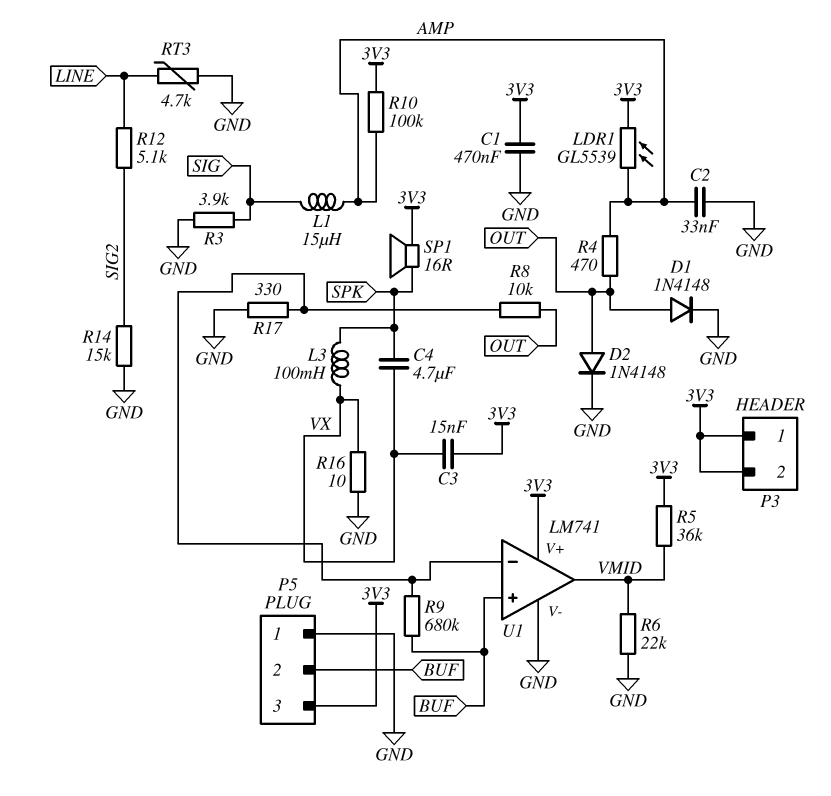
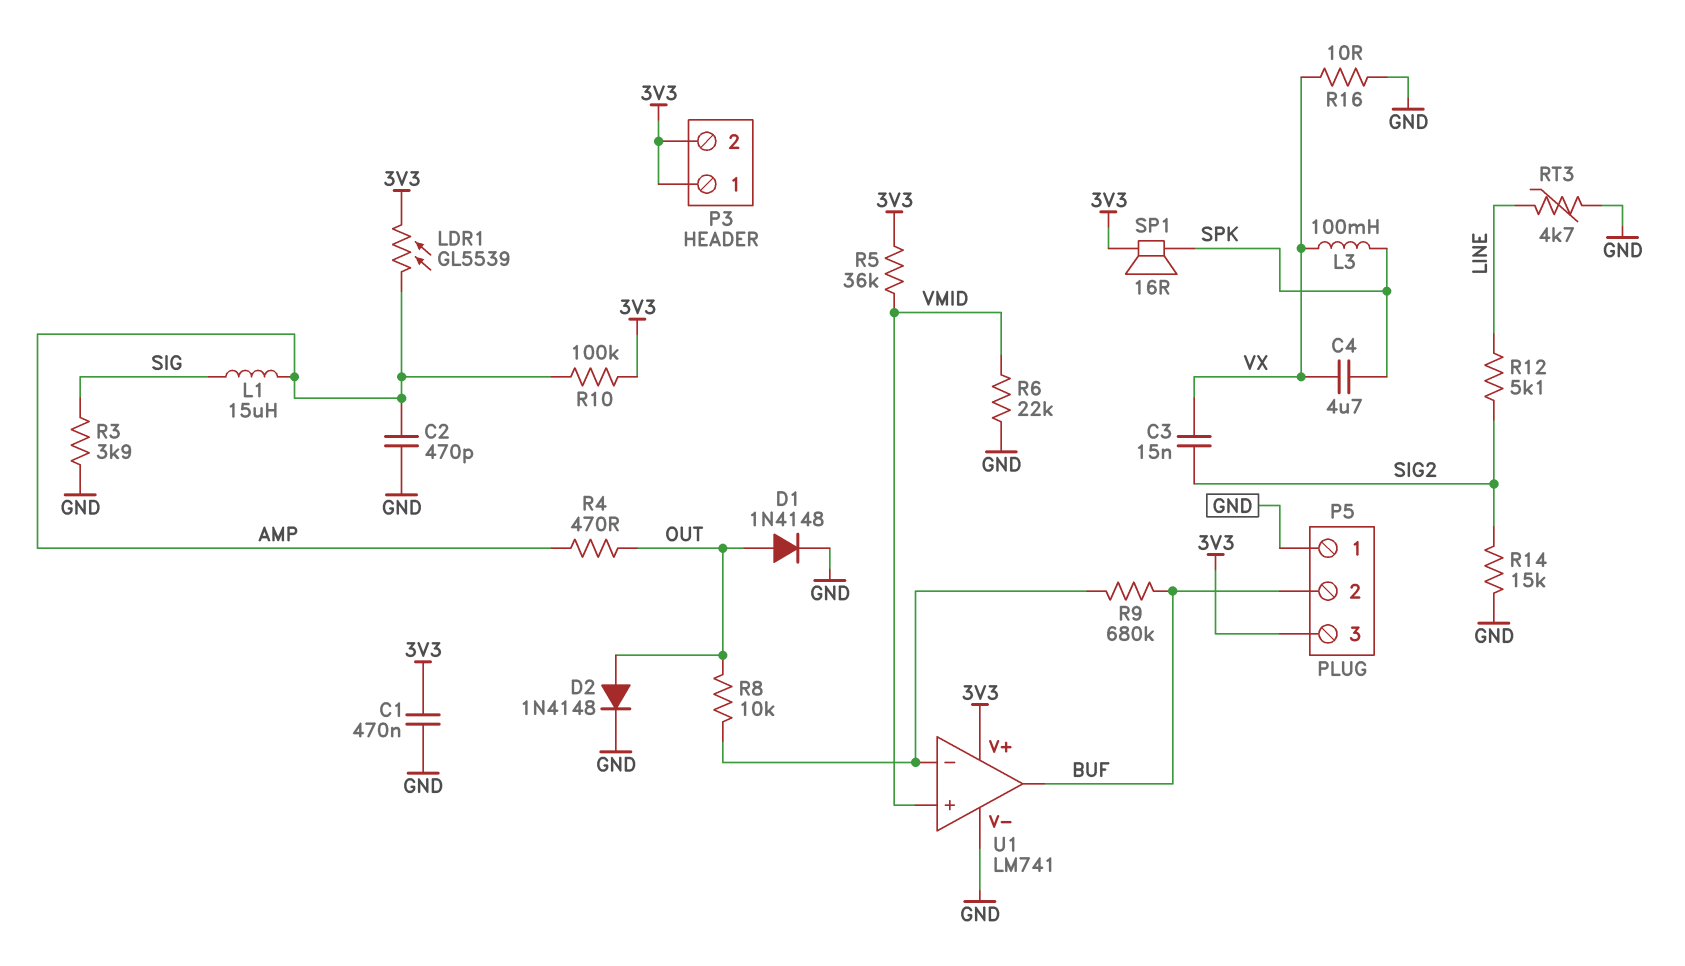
C2: 33nF (AMP, GND) -> 470pF (AMP, GND)
C3: 15nF (3V3, VX) -> 15nF (SIG2, VX)
R17: 330 (GND, U1/in-) -> none
U1 pin in+: BUF -> VMID
U1 pin out: VMID -> BUF

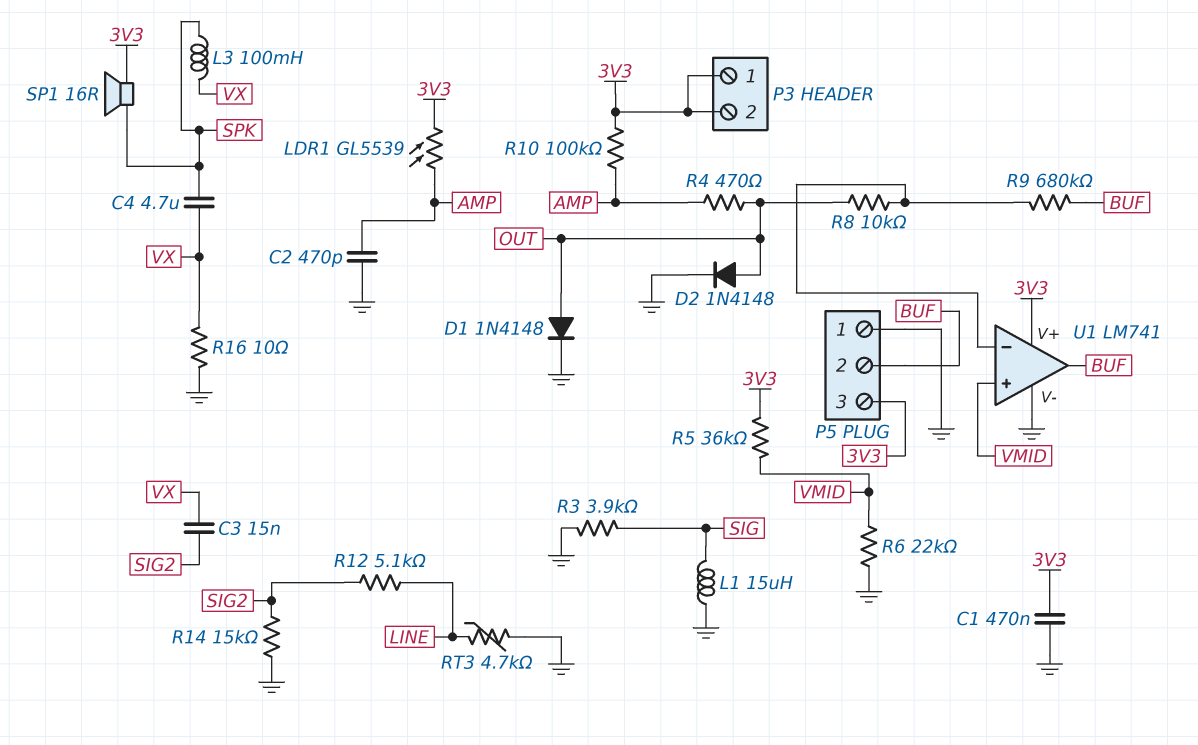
L1: 15uH (AMP, SIG) -> 15uH (GND, SIG)

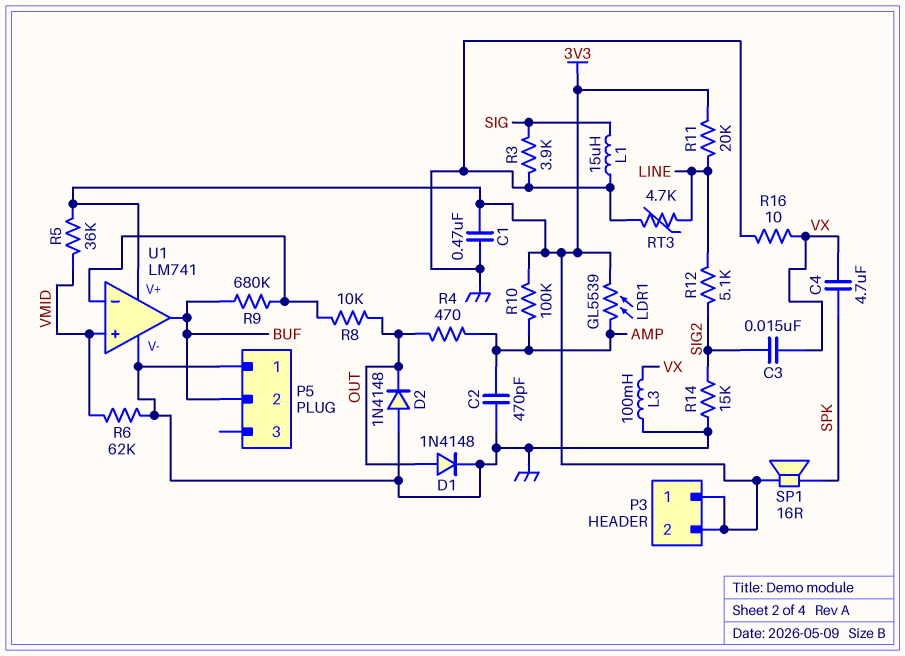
D2: diode 1N4148 (A OUT, K GND) -> diode 1N4148 (A GND, K OUT)
L3: 100mH (SPK, VX) -> 100mH (GND, VX)
P5 pin 3: 3V3 -> none
R6: 22k (GND, VMID) -> 62k (GND, VMID)
R11: none -> 20k (3V3, LINE)

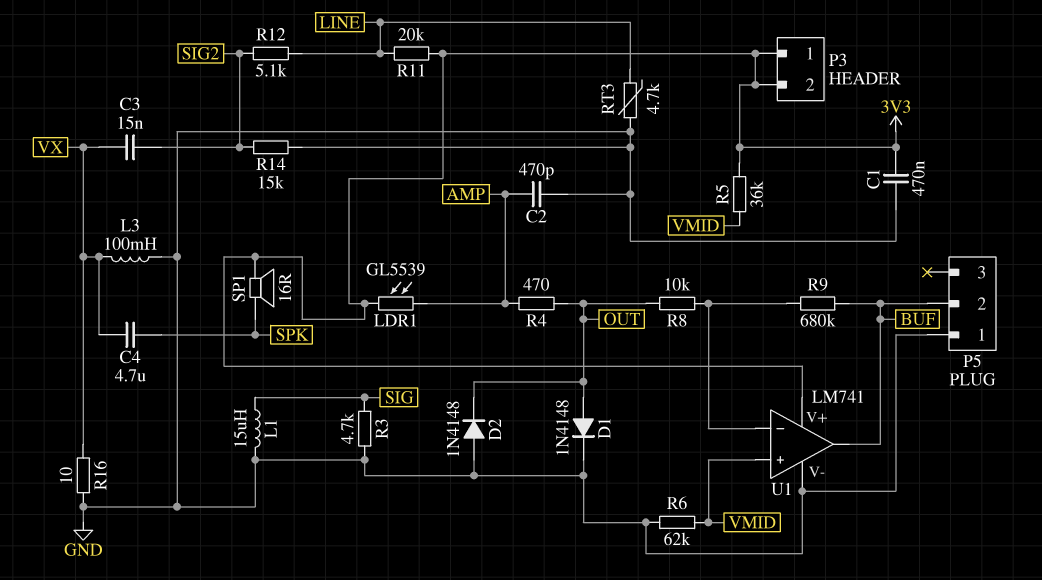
R3: 3.9k (GND, SIG) -> 4.7k (GND, SIG)
R10: 100k (3V3, AMP) -> none

